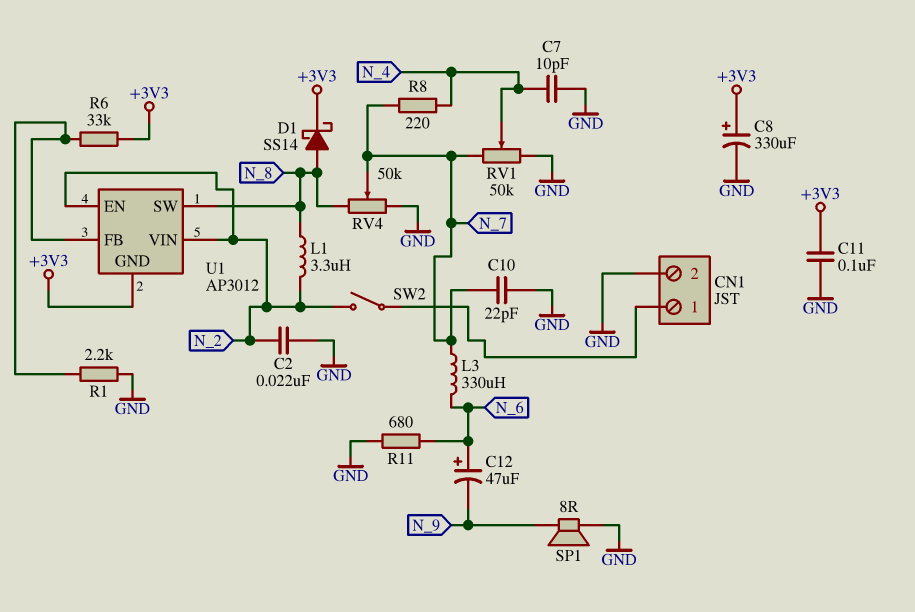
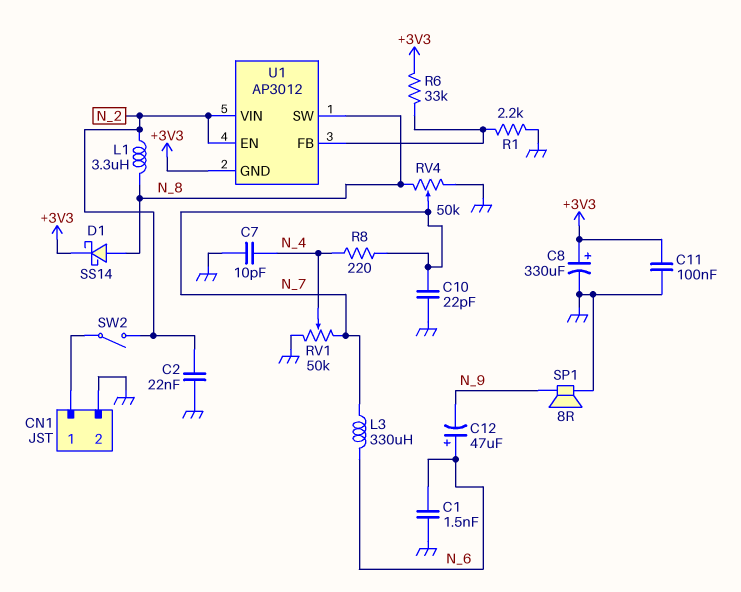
C1: none -> 1.5nF (GND, N_6)
R11: 680 (GND, N_6) -> none

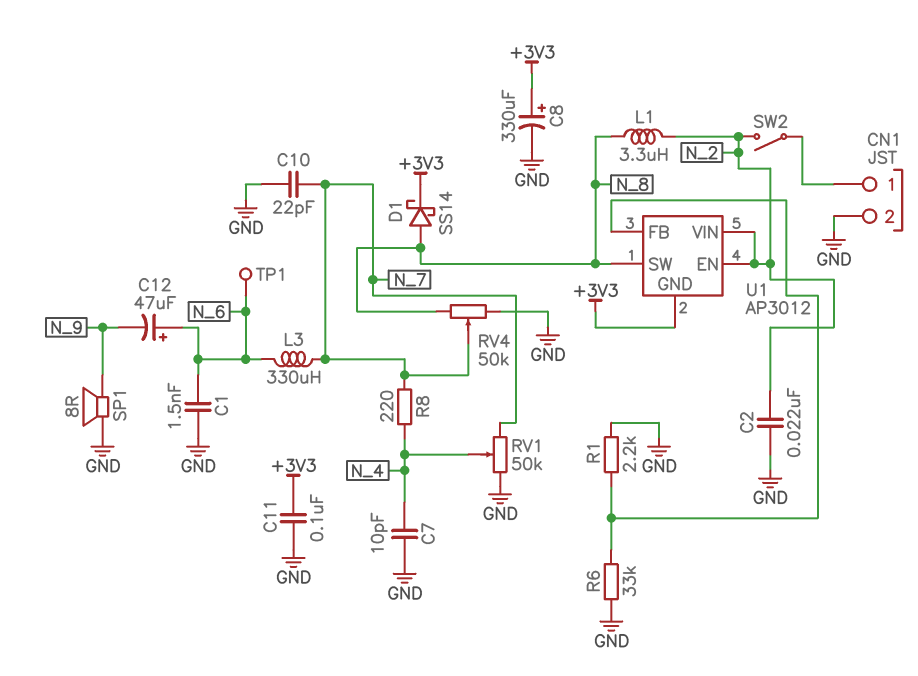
R6: 33k (+3V3, U1/FB) -> 33k (GND, U1/FB)
TP1: none -> test point (N_6)

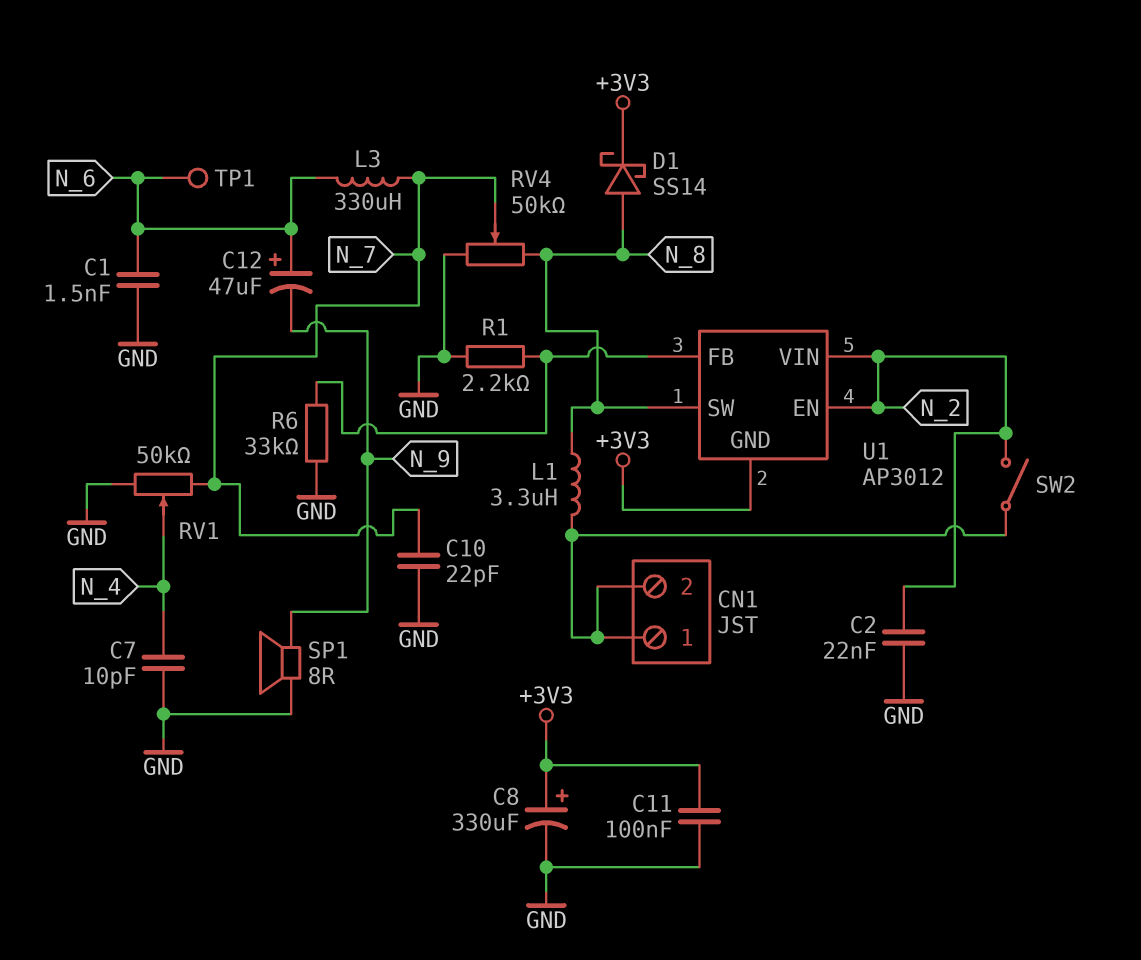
CN1 pin 2: GND -> CN1/1
L1: 3.3uH (N_2, N_8) -> 3.3uH (CN1/1, N_8)
R8: 220 (N_4, N_7) -> none

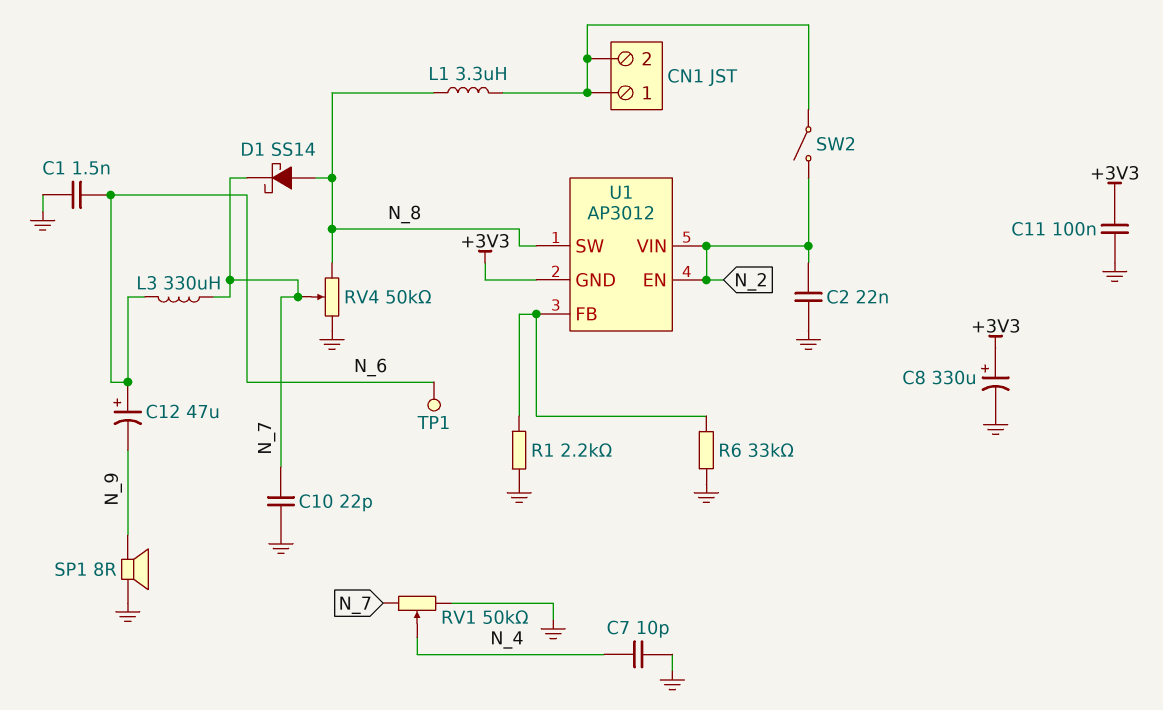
D1: schottky SS14 (A N_8, K +3V3) -> schottky SS14 (A N_8, K N_7)

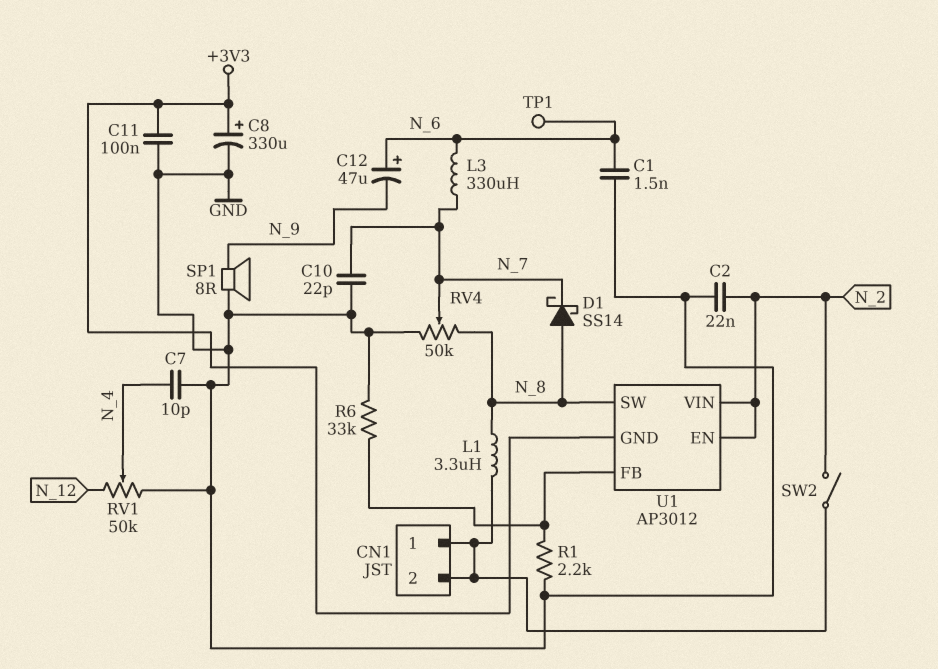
RV1: 50k (GND, N_7, wiper N_4) -> 50k (GND, N_12, wiper N_4)

